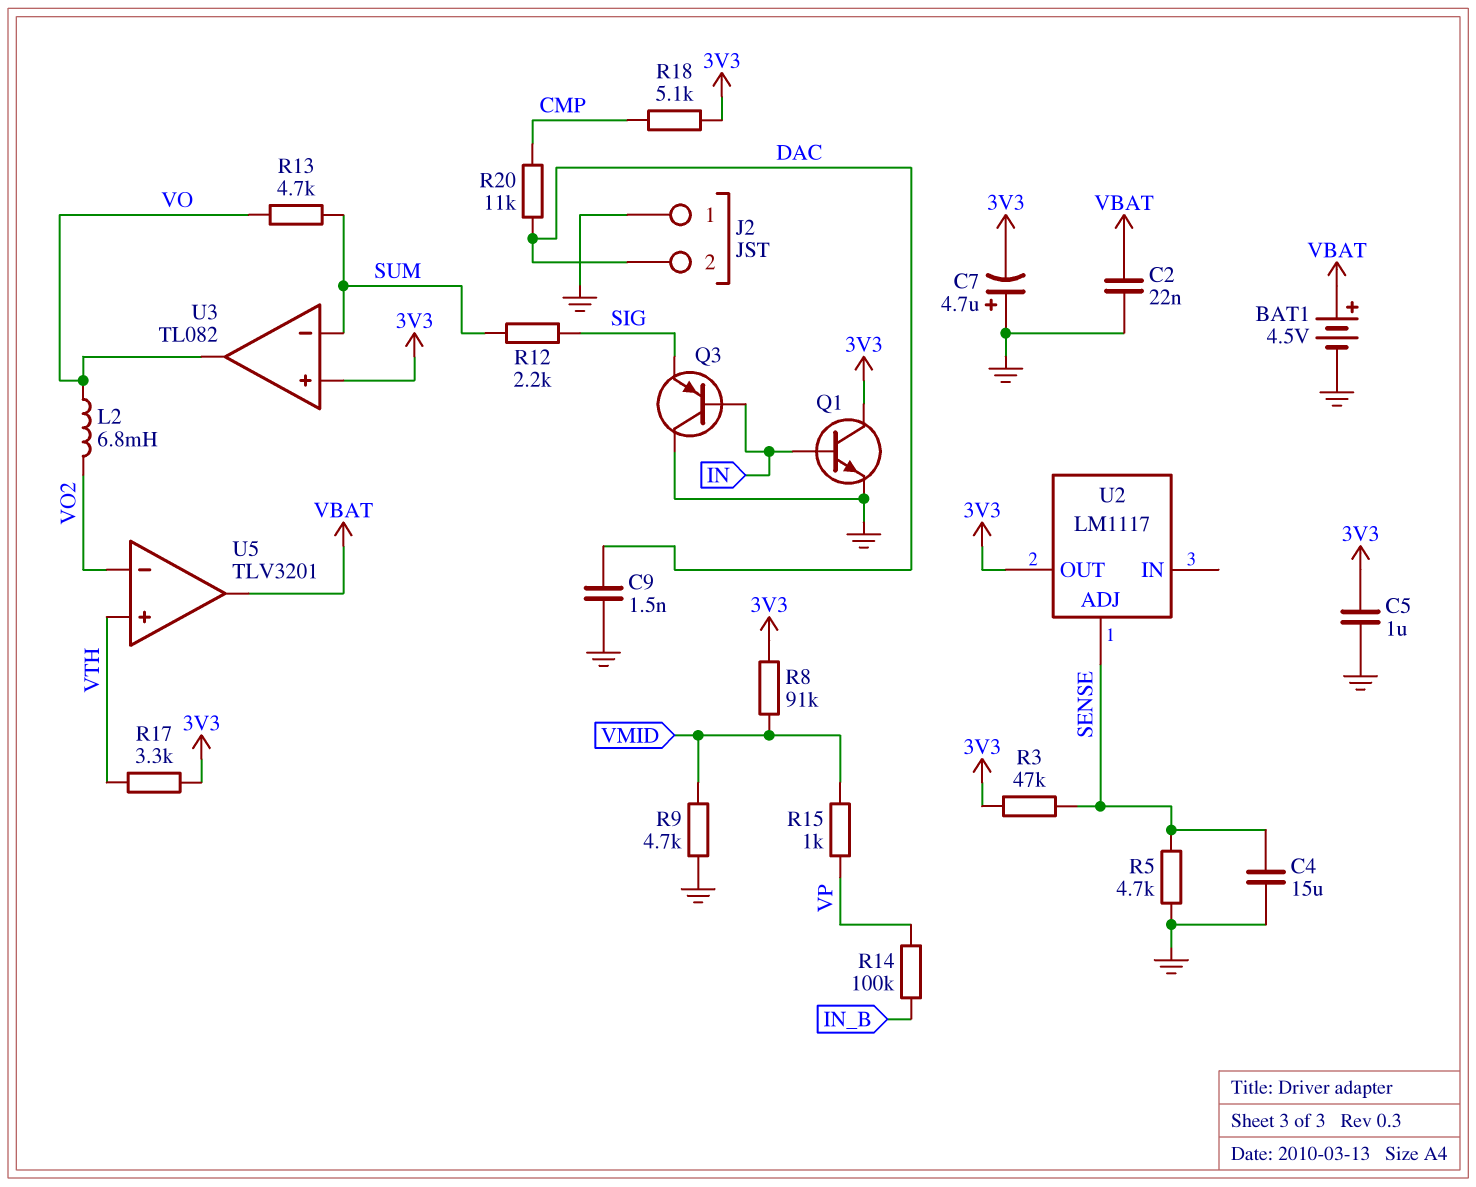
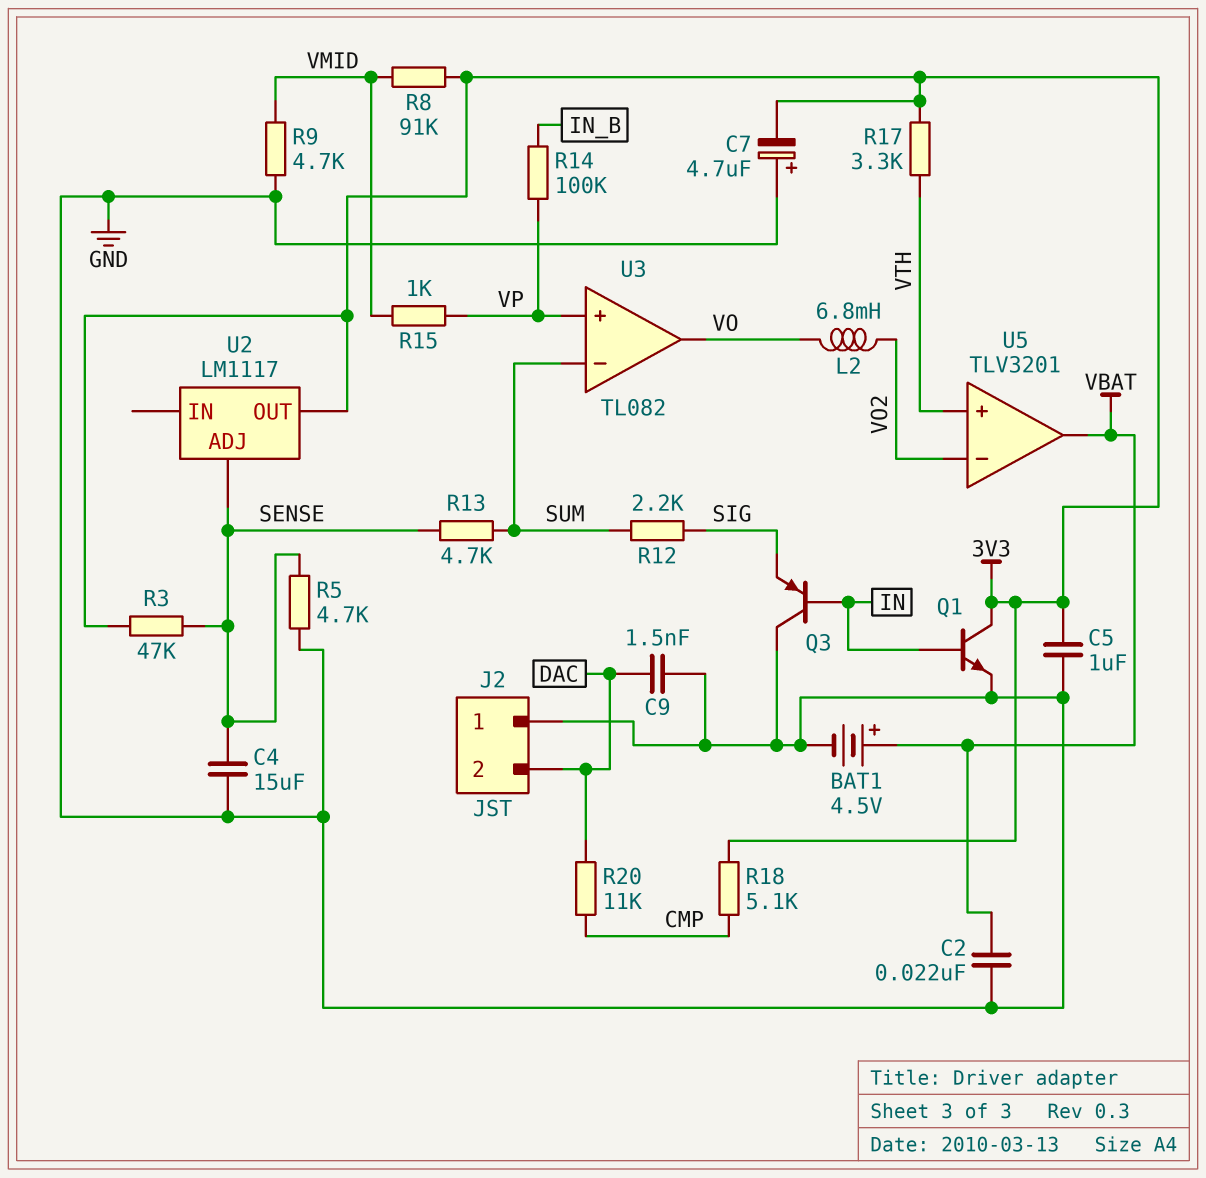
R13: 4.7k (SUM, VO) -> 4.7k (SENSE, SUM)
U3 pin in+: 3V3 -> VP

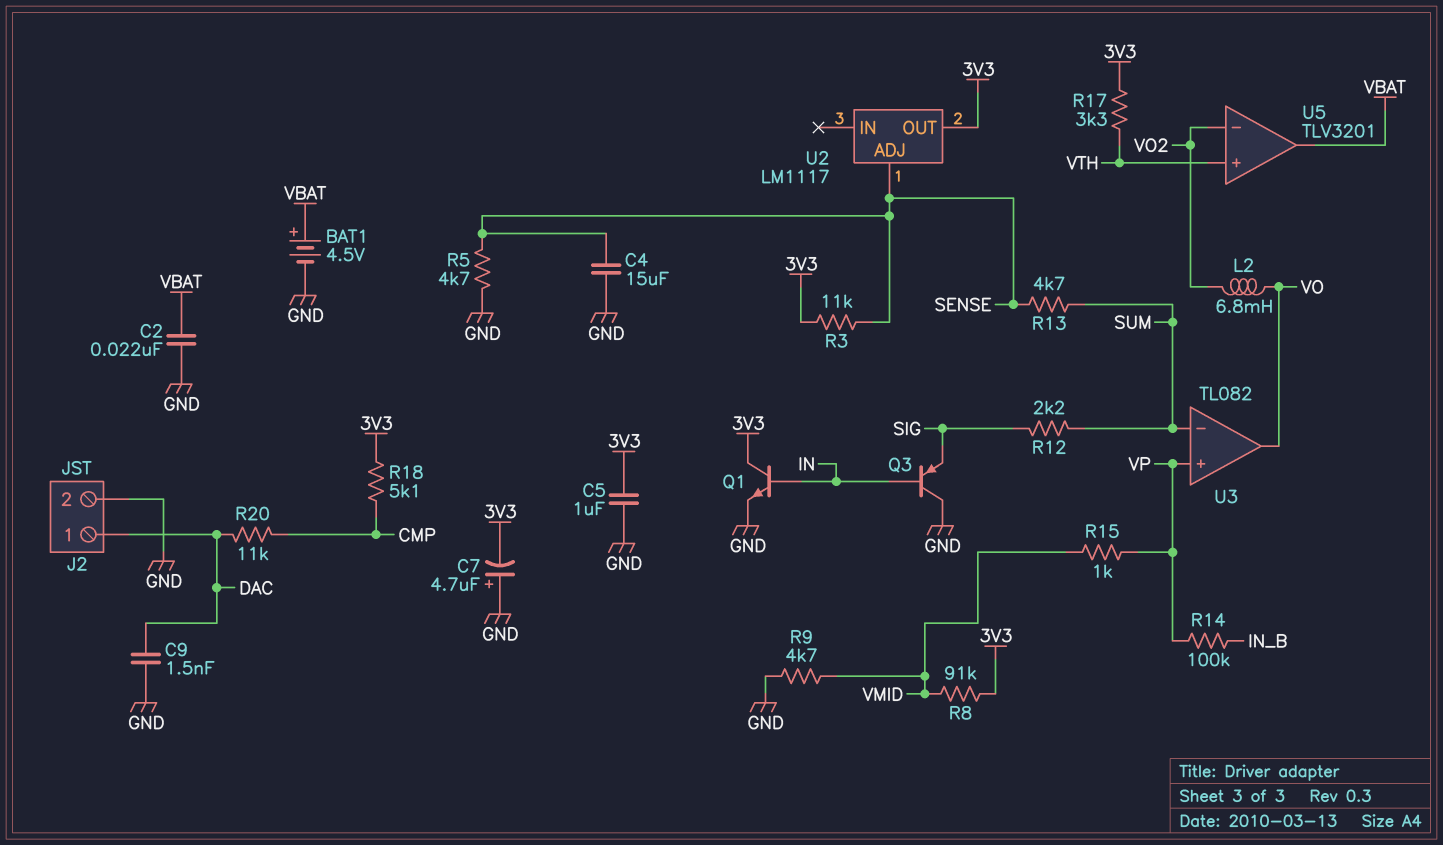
J2 pin 1: GND -> DAC
J2 pin 2: DAC -> GND
R3: 47k (3V3, SENSE) -> 11k (3V3, SENSE)

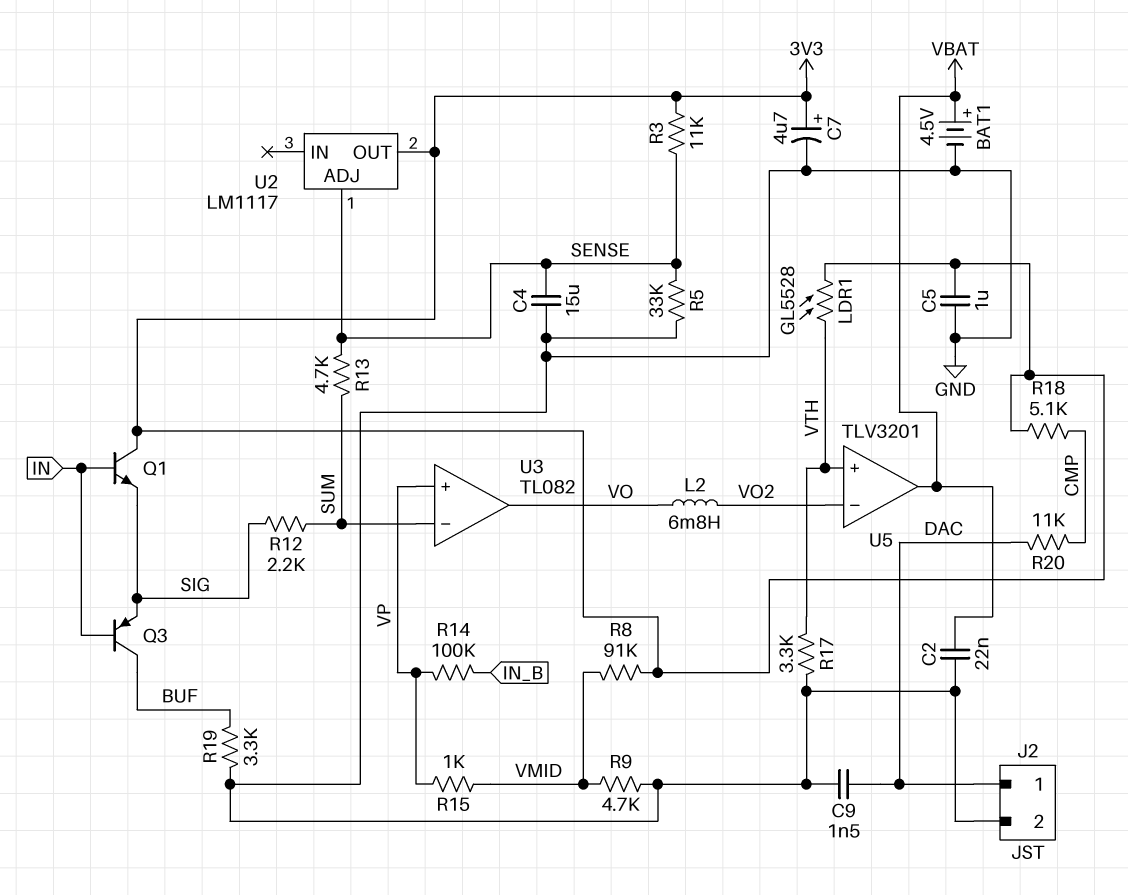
C7: 4.7uF (plus GND, minus 3V3) -> 4.7uF (plus 3V3, minus GND)
LDR1: none -> GL5528 (3V3, VTH)
Q1: NPN (B IN, C 3V3, E GND) -> NPN (B IN, C 3V3, E SIG)
Q3: PNP (B IN, C GND, E SIG) -> PNP (B IN, C BUF, E SIG)
R5: 4.7k (GND, SENSE) -> 33k (GND, SENSE)
R17: 3.3k (3V3, VTH) -> 3.3k (GND, VTH)
R19: none -> 3.3k (BUF, GND)

